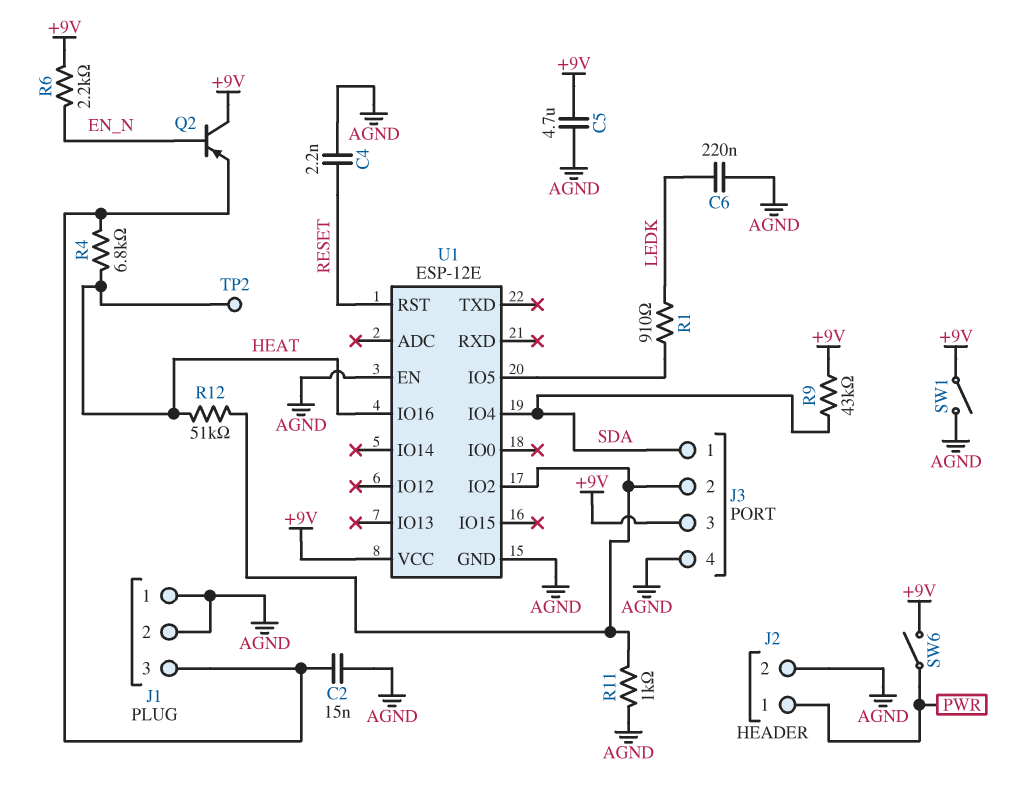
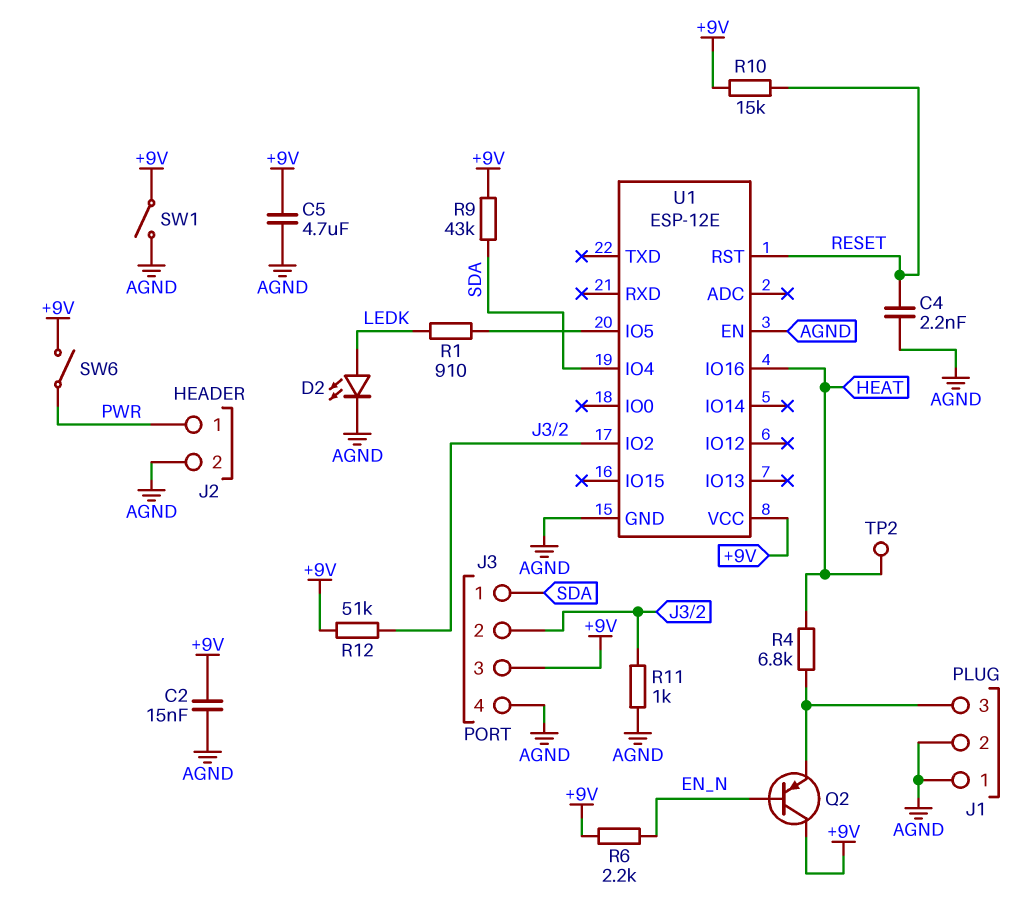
C2: 15nF (AGND, J1/3) -> 15nF (+9V, AGND)
C6: 220nF (AGND, LEDK) -> none
D2: none -> LED (A LEDK, K AGND)
R10: none -> 15k (+9V, RESET)
R12: 51k (HEAT, J3/2) -> 51k (+9V, J3/2)

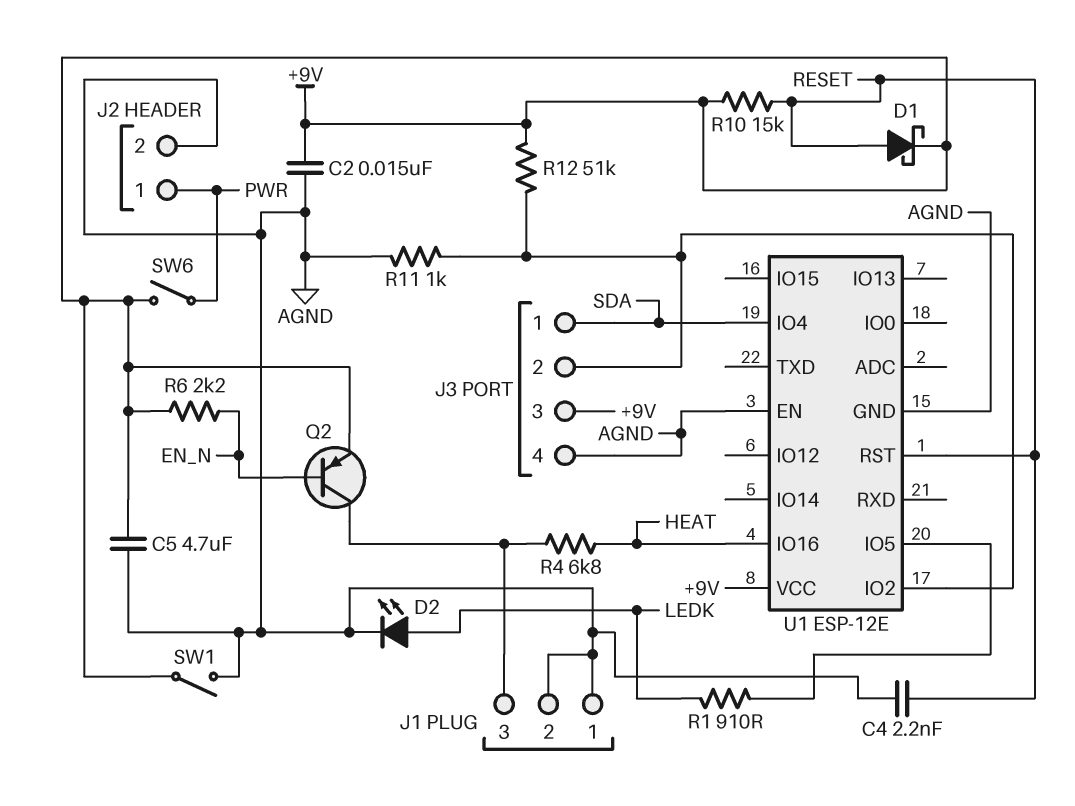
D1: none -> schottky (A RESET, K +9V)
Q2: PNP (B EN_N, C +9V, E J1/3) -> PNP (B EN_N, C J1/3, E +9V)
R9: 43k (+9V, SDA) -> none
TP2: test point (HEAT) -> none

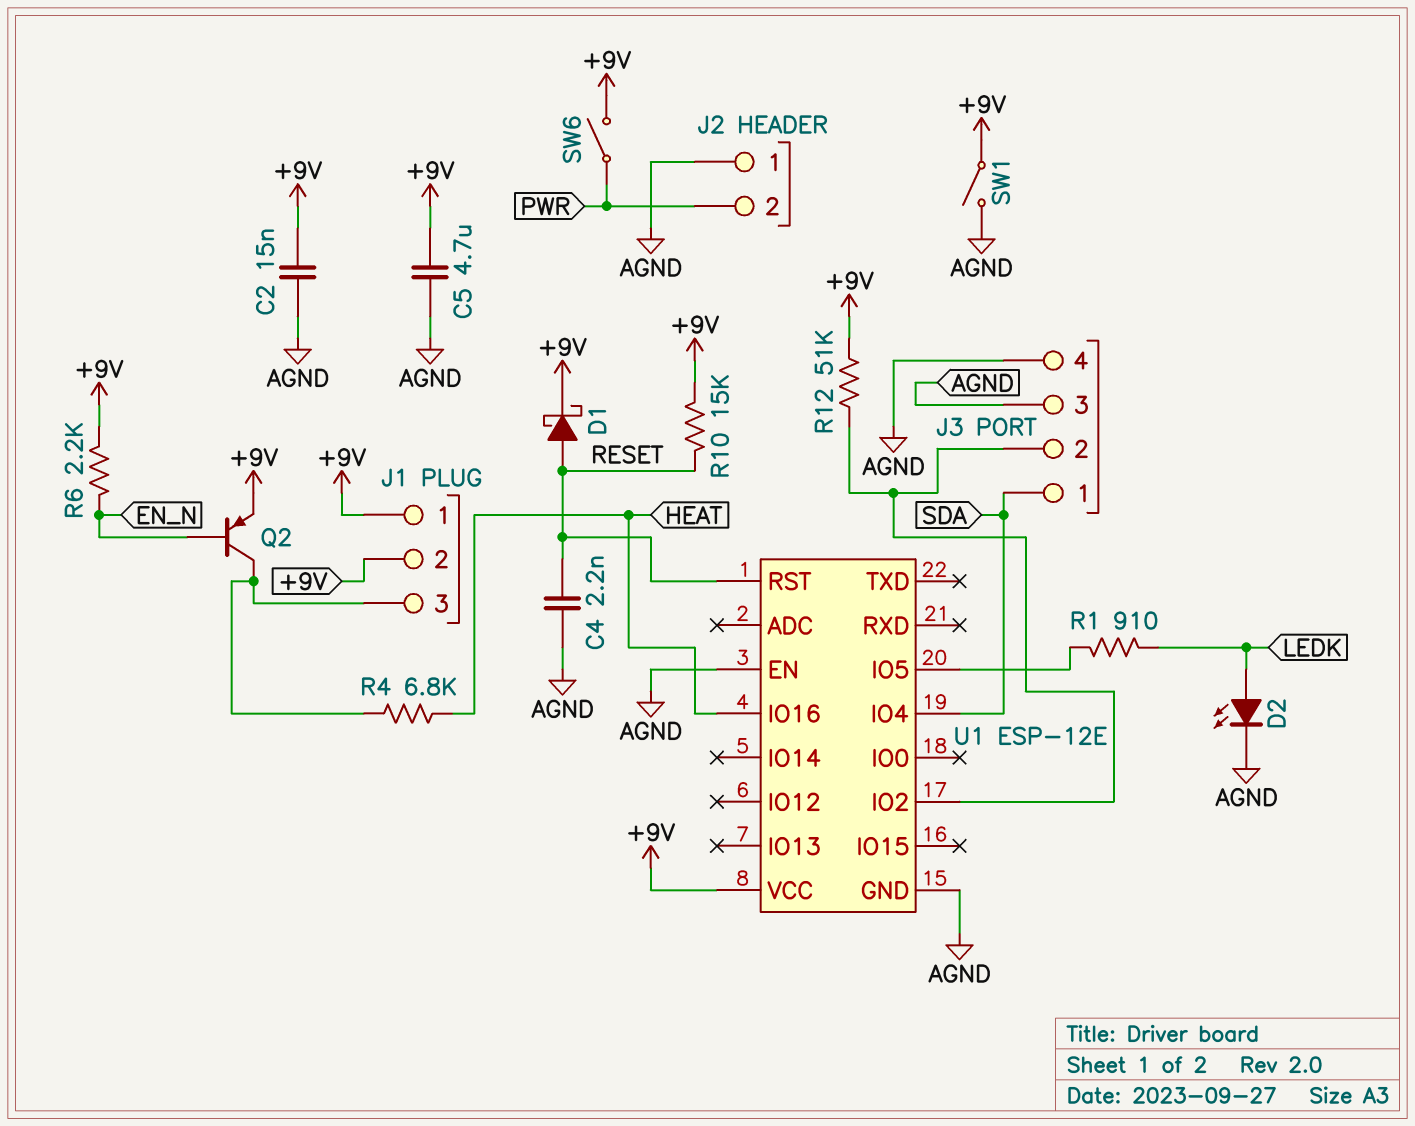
J1 pin 1: AGND -> +9V
J1 pin 2: AGND -> +9V
J2 pin 1: PWR -> AGND
J2 pin 2: AGND -> PWR
J3 pin 3: +9V -> AGND
R11: 1k (AGND, J3/2) -> none

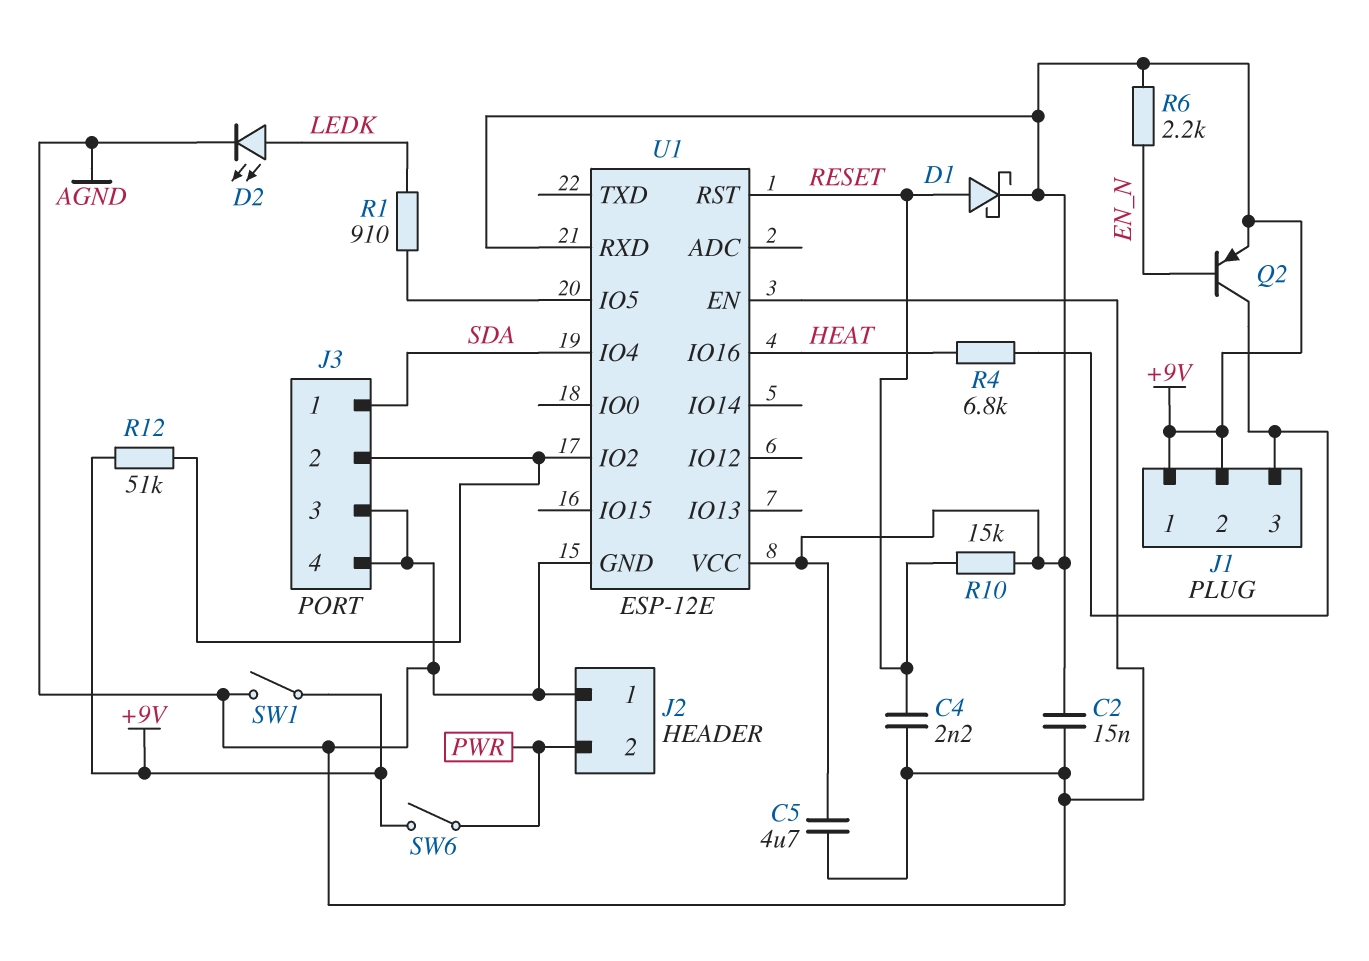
U1 pin RXD: none -> +9V

